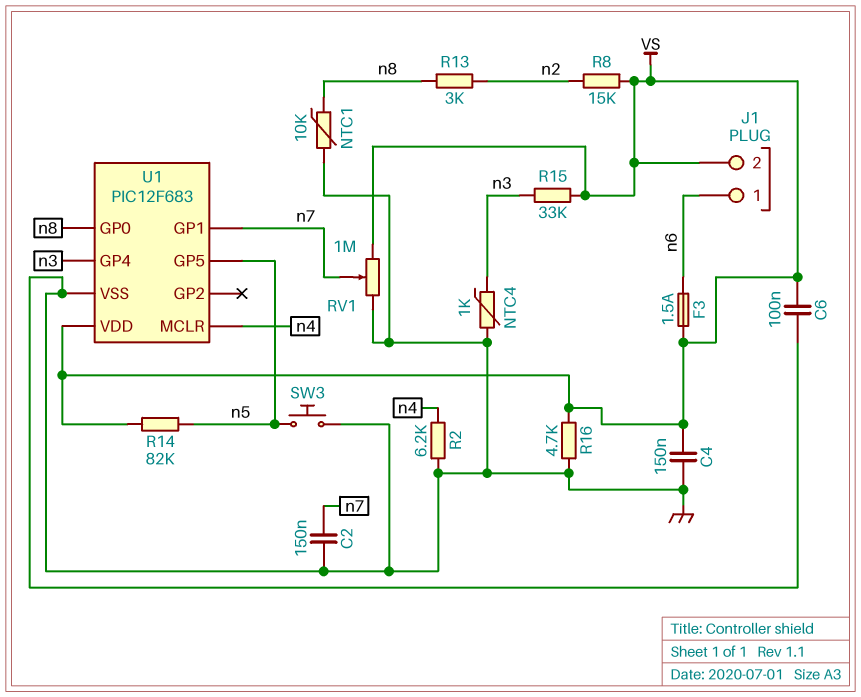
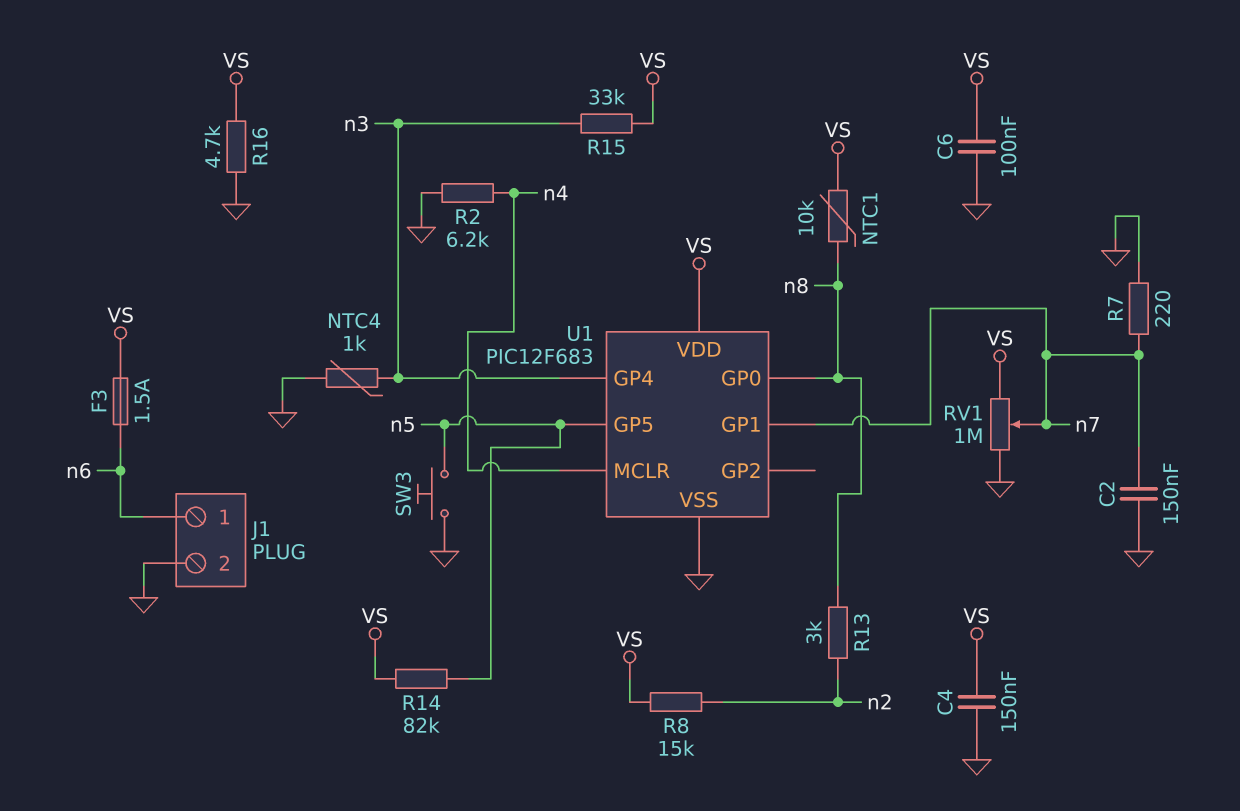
J1 pin 2: VS -> GND
NTC1: 10k (GND, n8) -> 10k (VS, n8)
R7: none -> 220 (GND, n7)

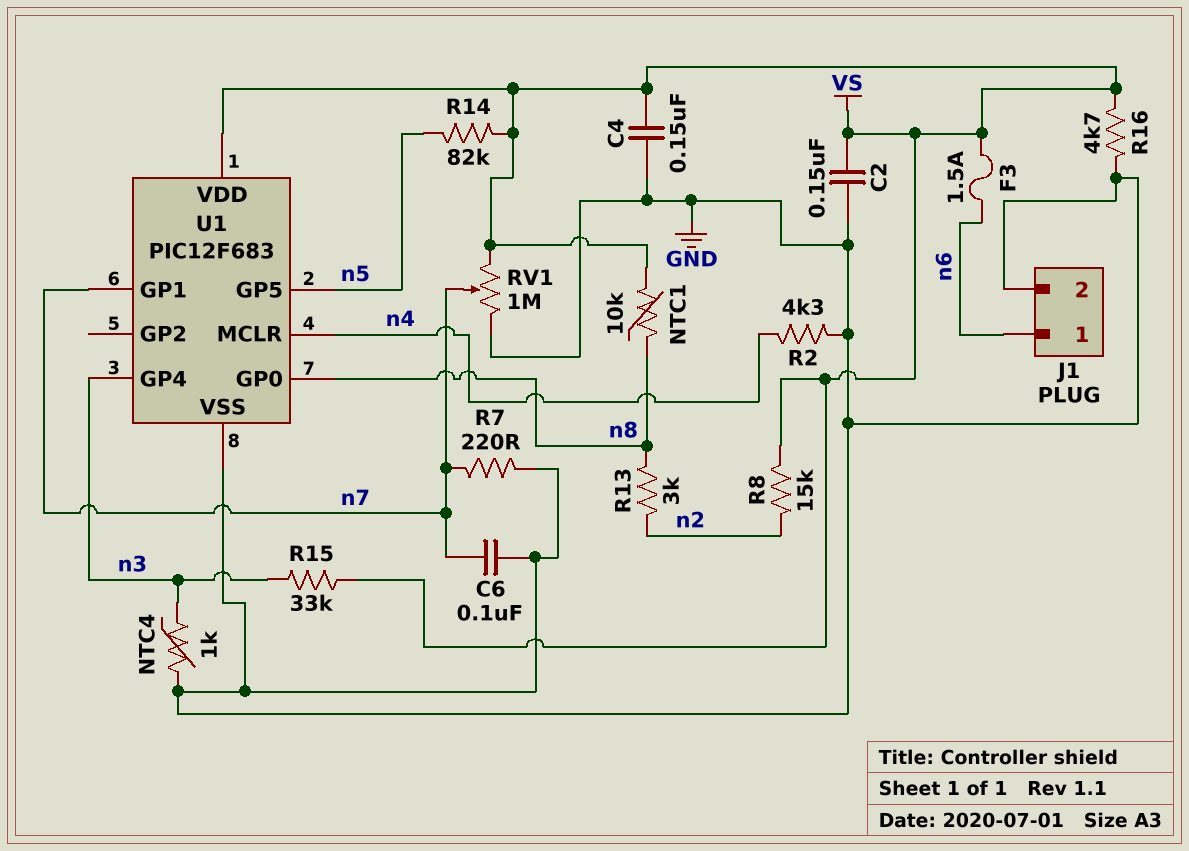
C2: 150nF (GND, n7) -> 150nF (GND, VS)
C6: 100nF (GND, VS) -> 100nF (GND, n7)
R2: 6.2k (GND, n4) -> 4.3k (GND, n4)
SW3: button (GND, n5) -> none

